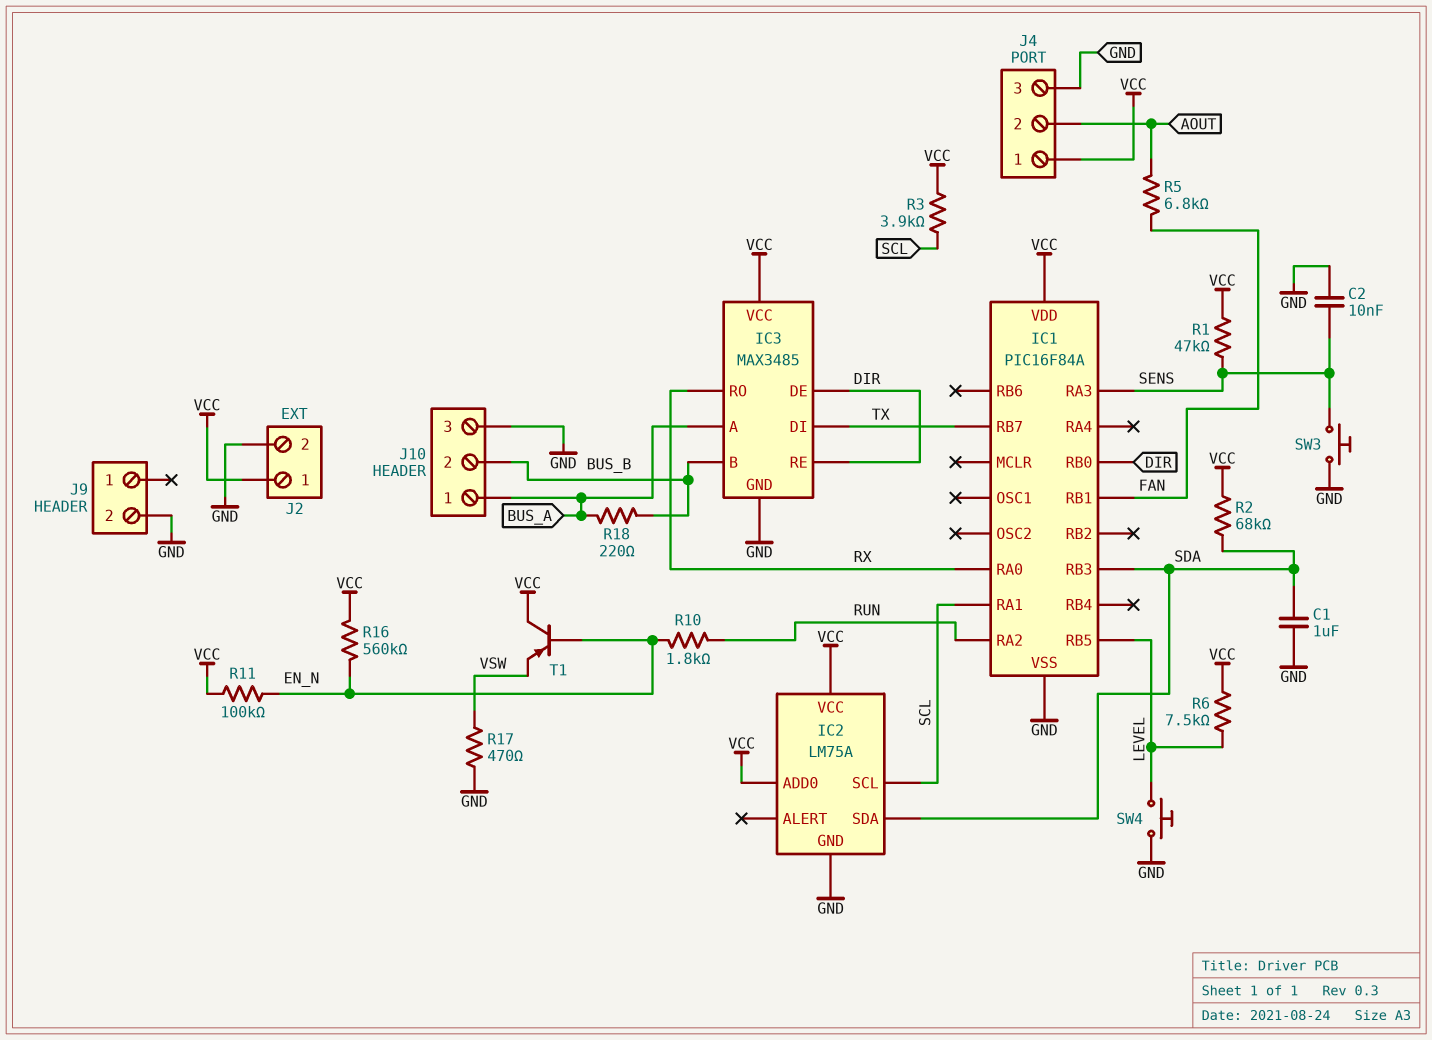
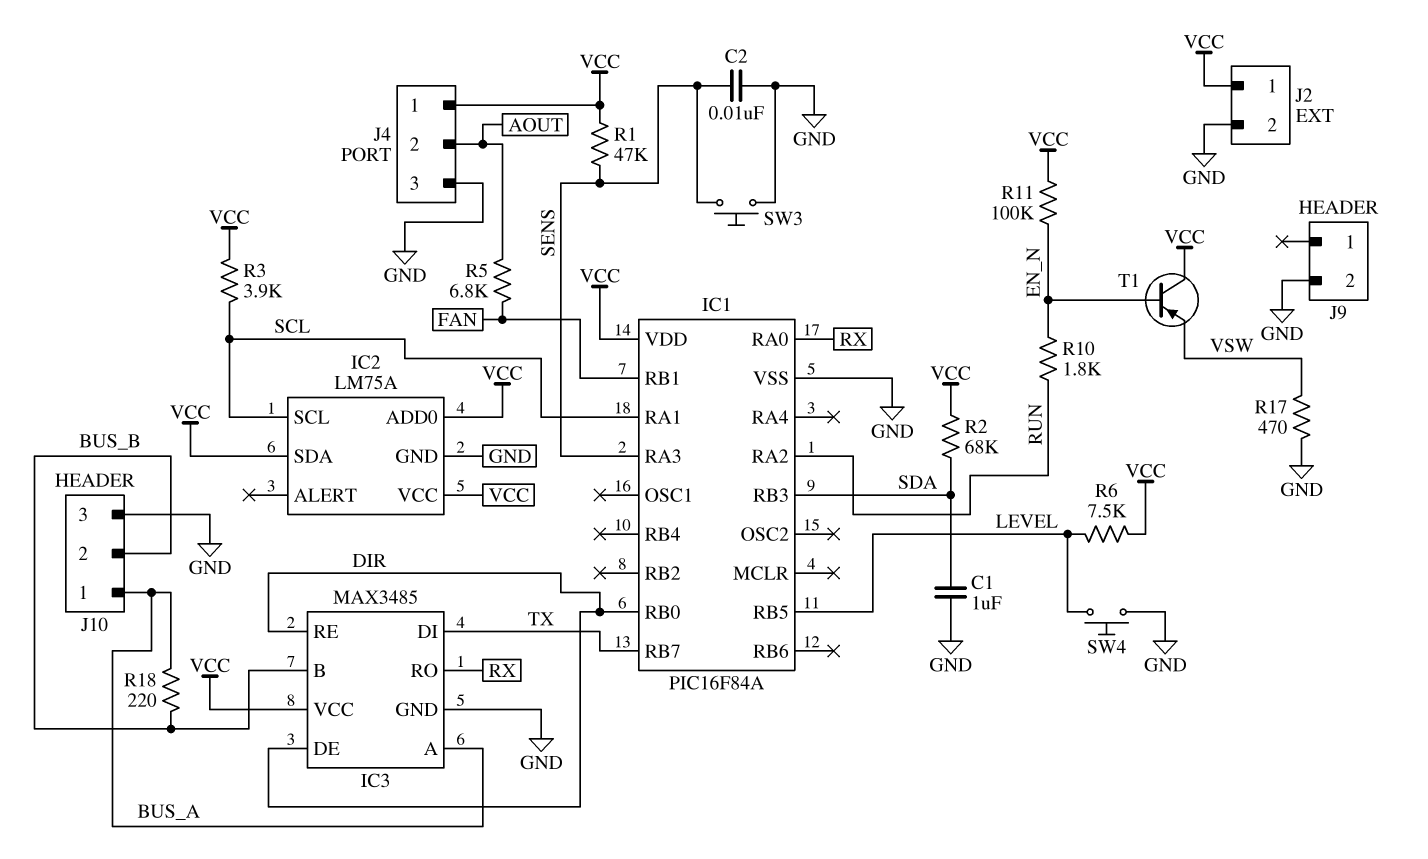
IC2 pin SDA: SDA -> VCC
R16: 560k (EN_N, VCC) -> none

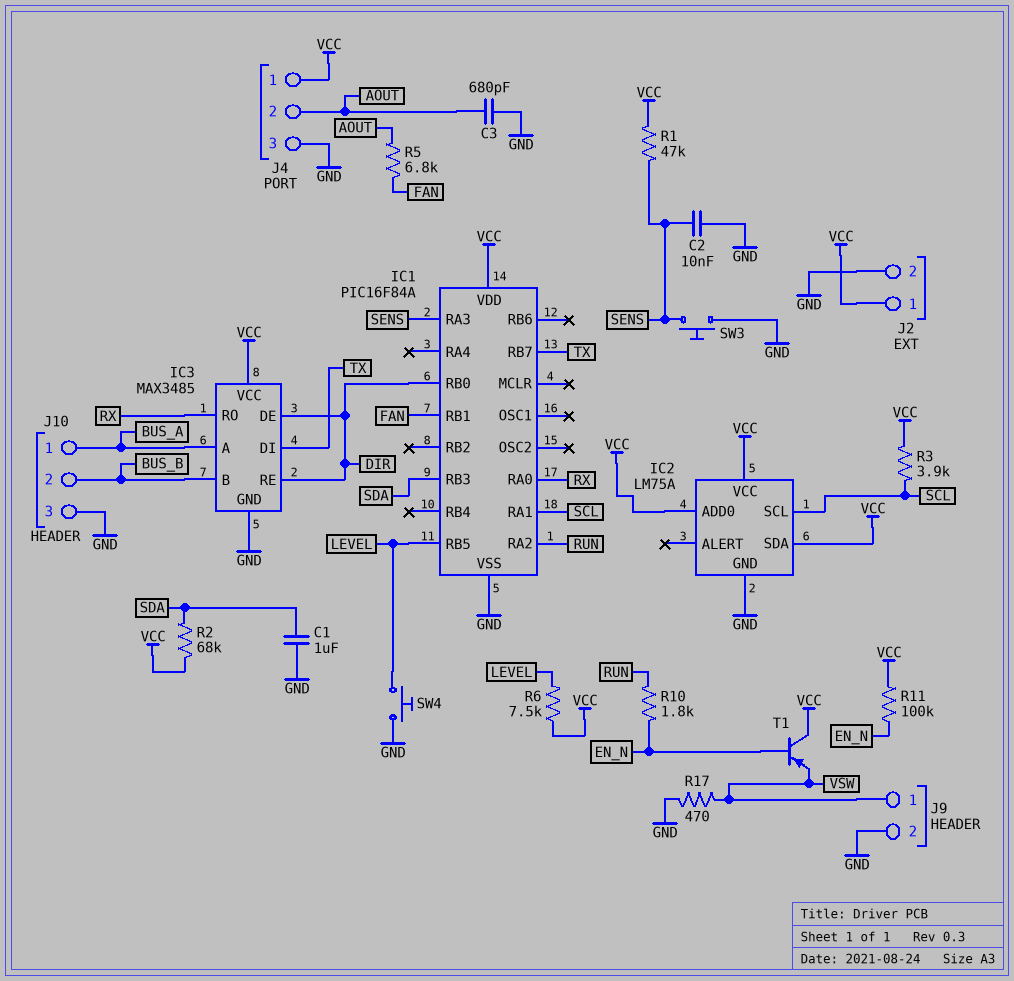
C3: none -> 680pF (AOUT, GND)
J9 pin 1: none -> VSW
R18: 220 (BUS_A, BUS_B) -> none

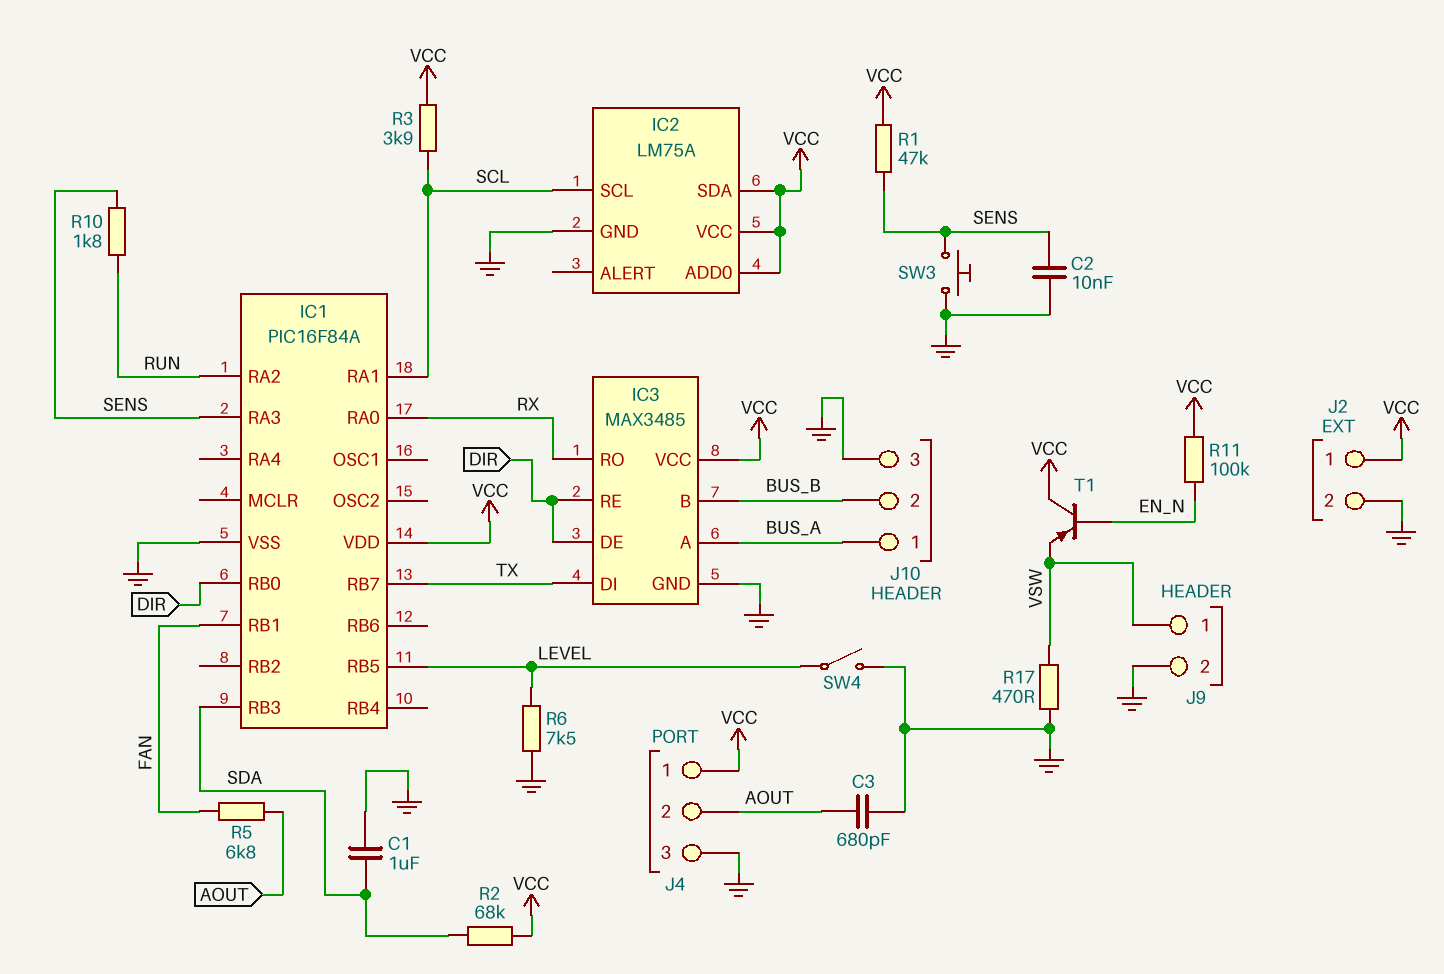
R6: 7.5k (LEVEL, VCC) -> 7.5k (GND, LEVEL)
R10: 1.8k (EN_N, RUN) -> 1.8k (RUN, SENS)
SW4: button (GND, LEVEL) -> switch (GND, LEVEL)

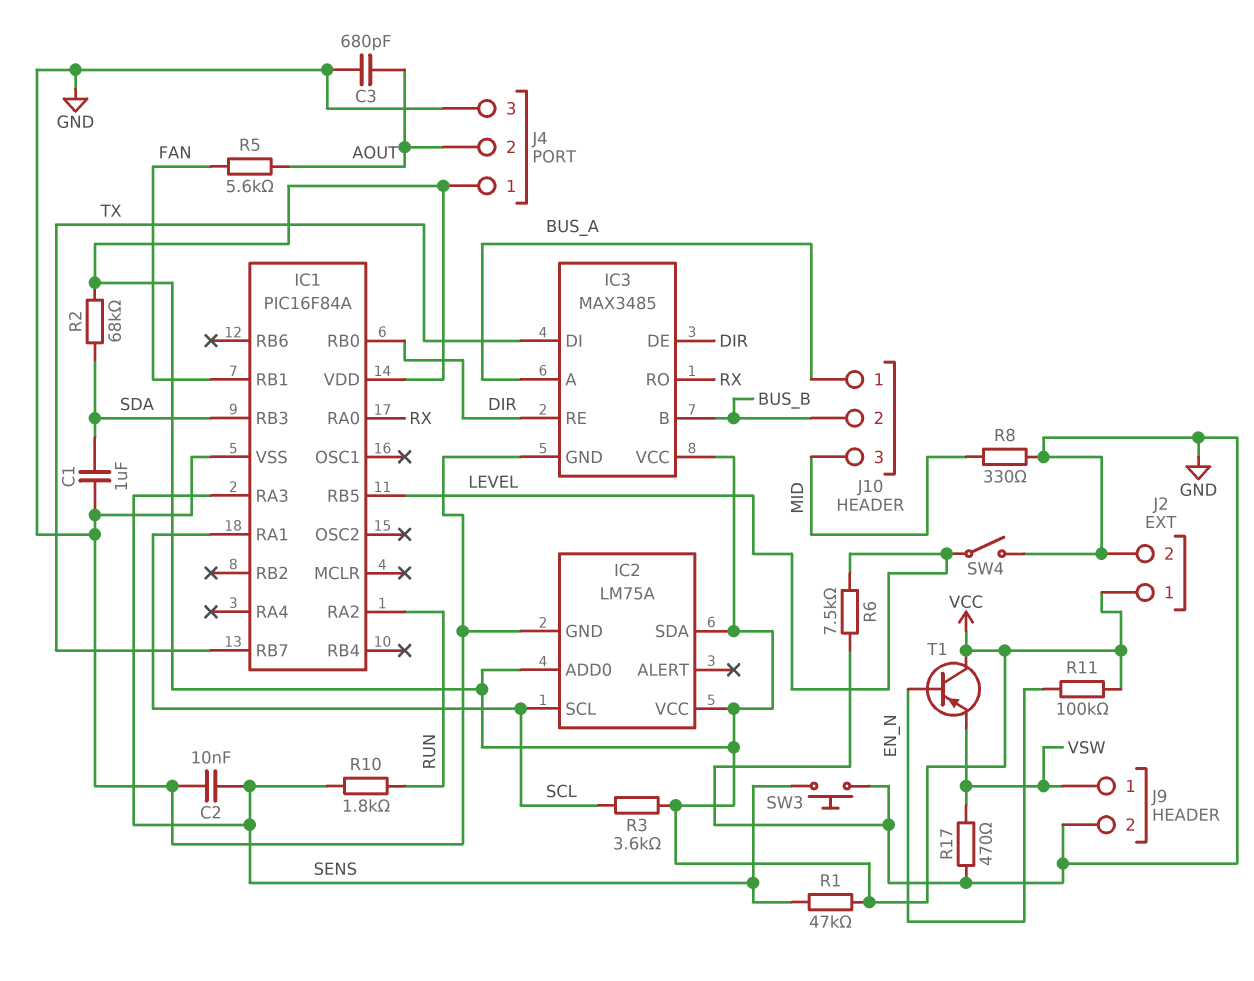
J10 pin 3: GND -> MID
R3: 3.9k (SCL, VCC) -> 3.6k (SCL, VCC)
R5: 6.8k (AOUT, FAN) -> 5.6k (AOUT, FAN)
R8: none -> 330 (GND, MID)

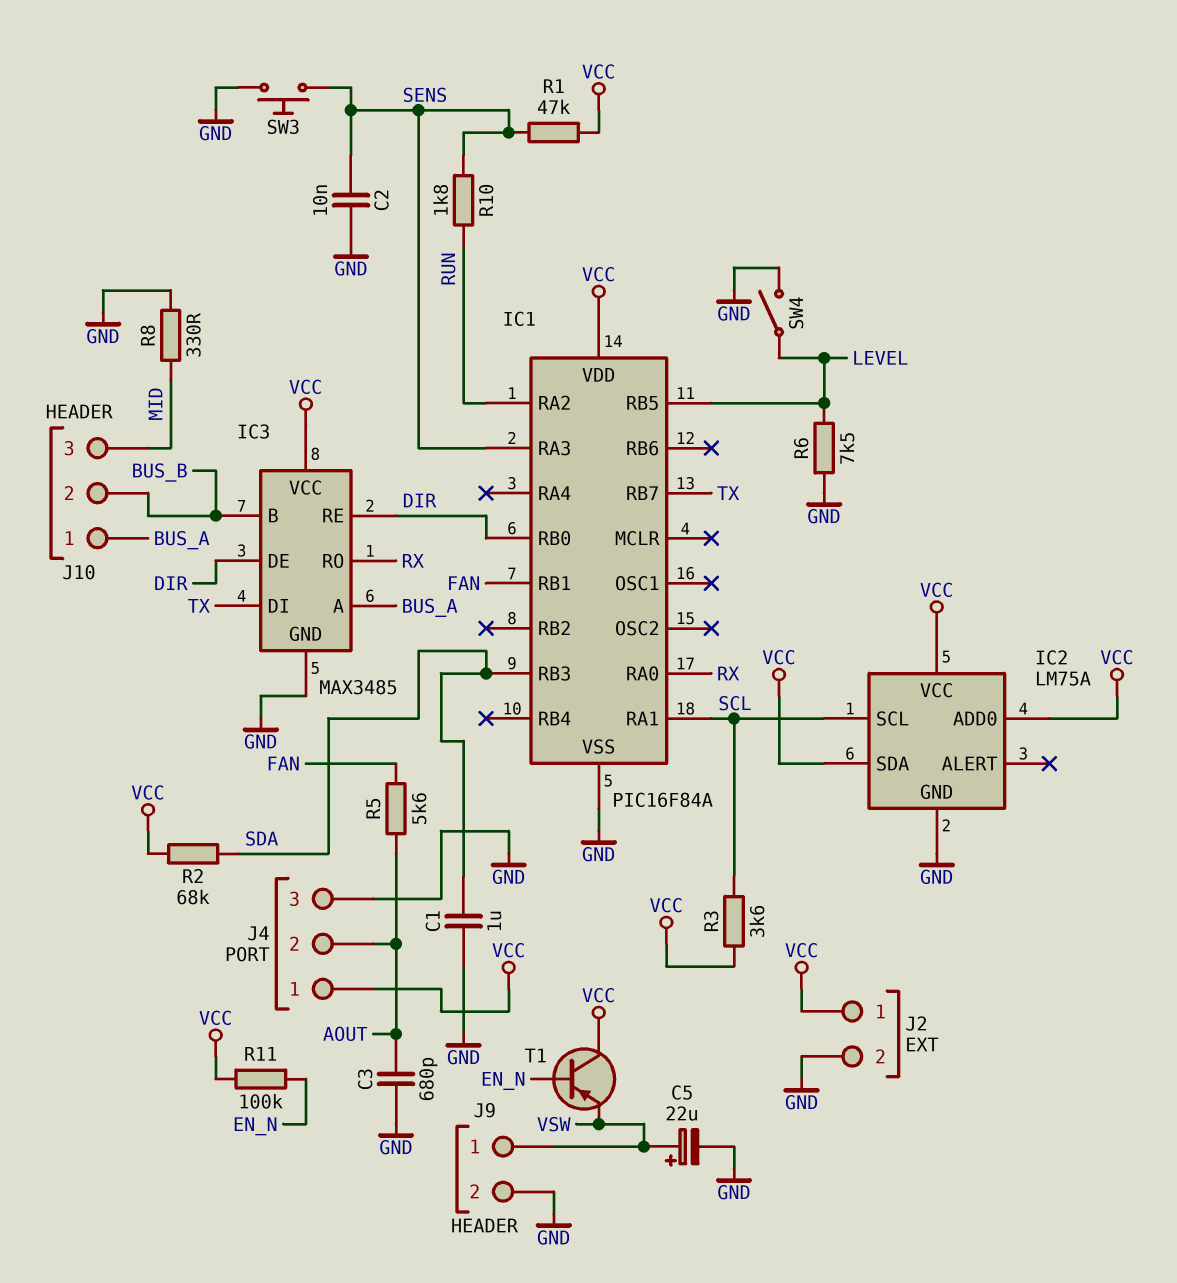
C5: none -> 22uF (plus VSW, minus GND)
R17: 470 (GND, VSW) -> none

